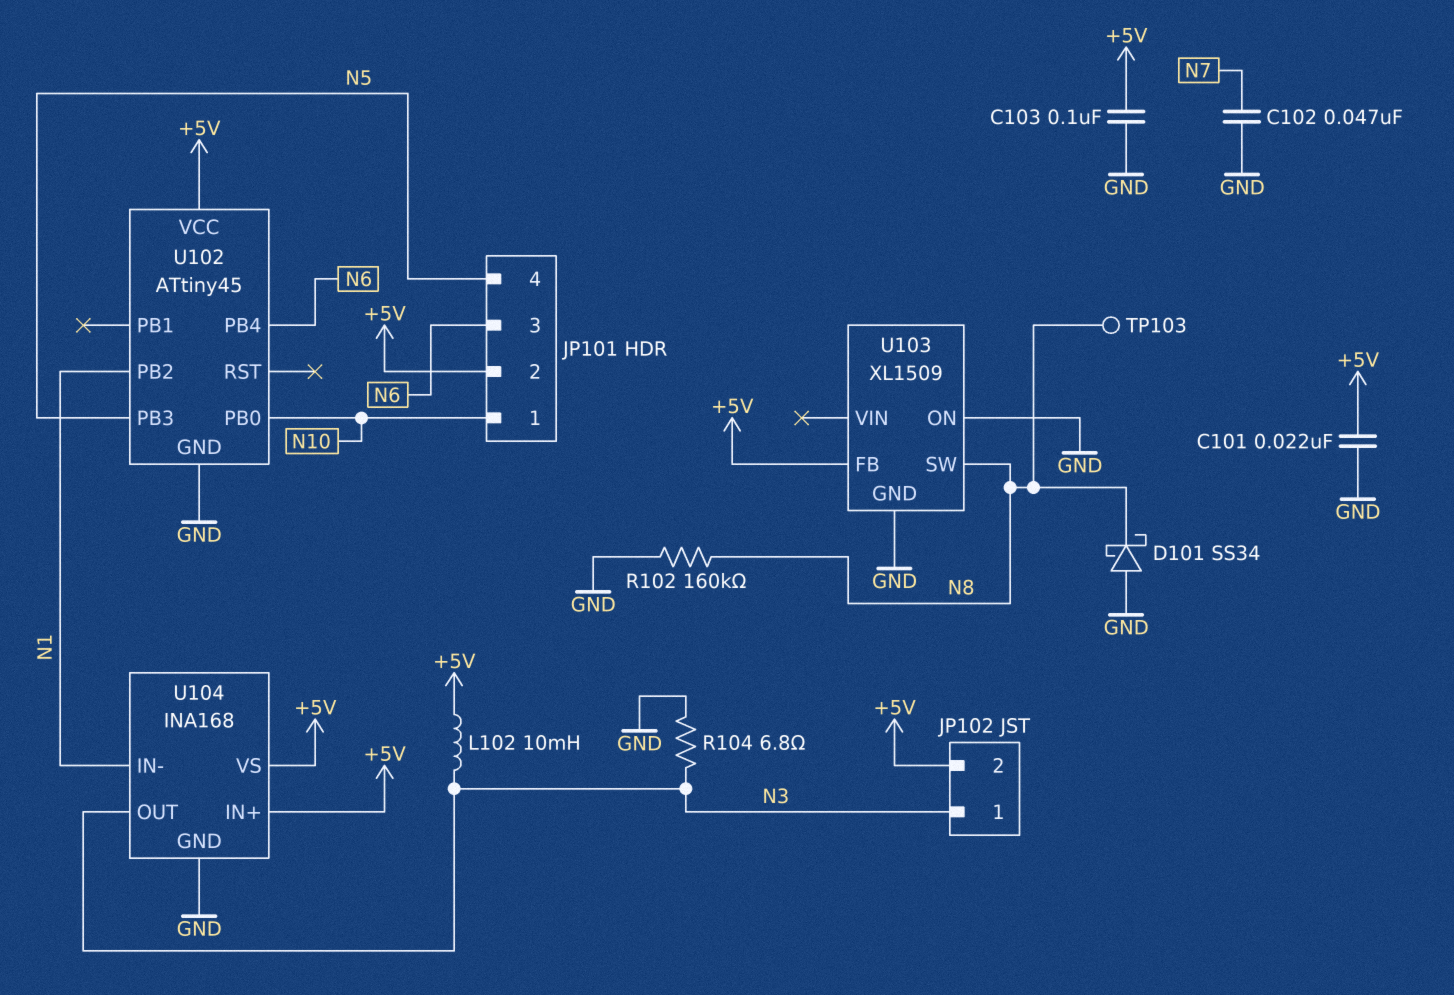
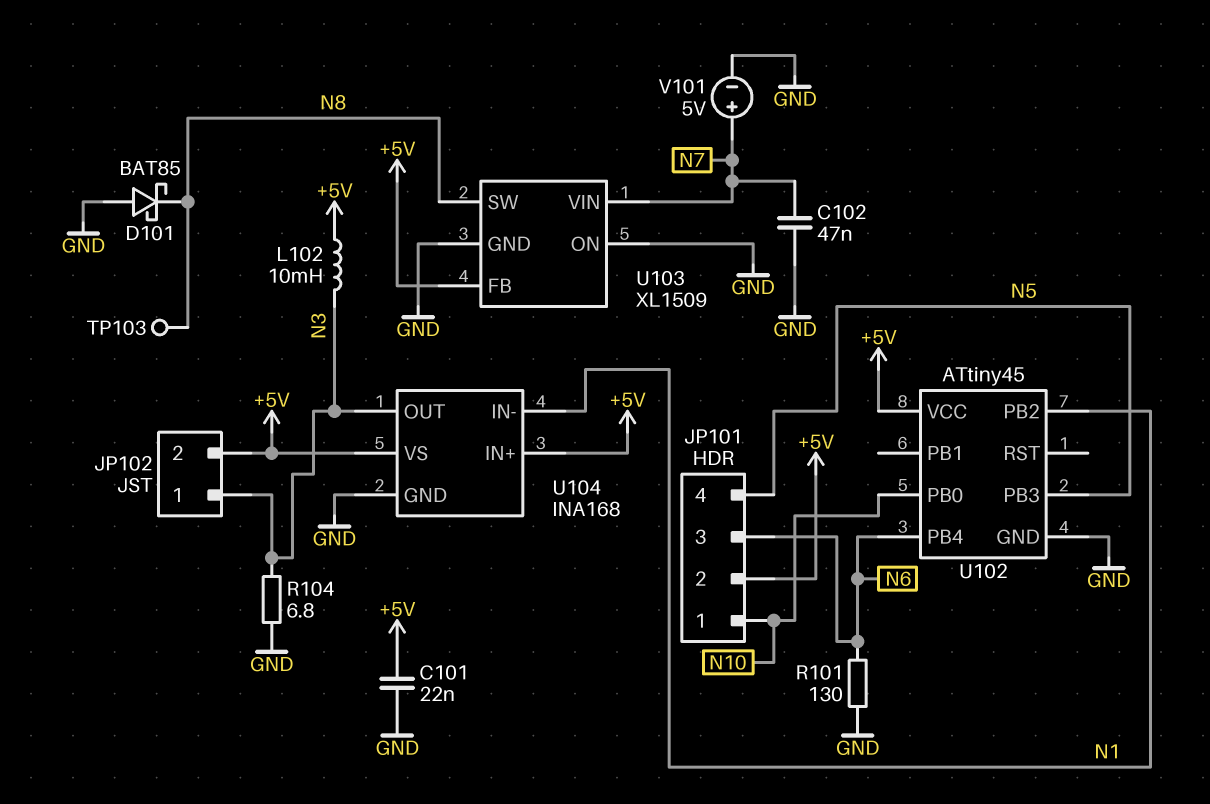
C103: 100nF (+5V, GND) -> none
D101: schottky SS34 (A GND, K N8) -> schottky BAT85 (A GND, K N8)
R101: none -> 130 (GND, N6)
R102: 160k (GND, N8) -> none
U103 pin VIN: none -> N7
V101: none -> 5V (plus N7, minus GND)

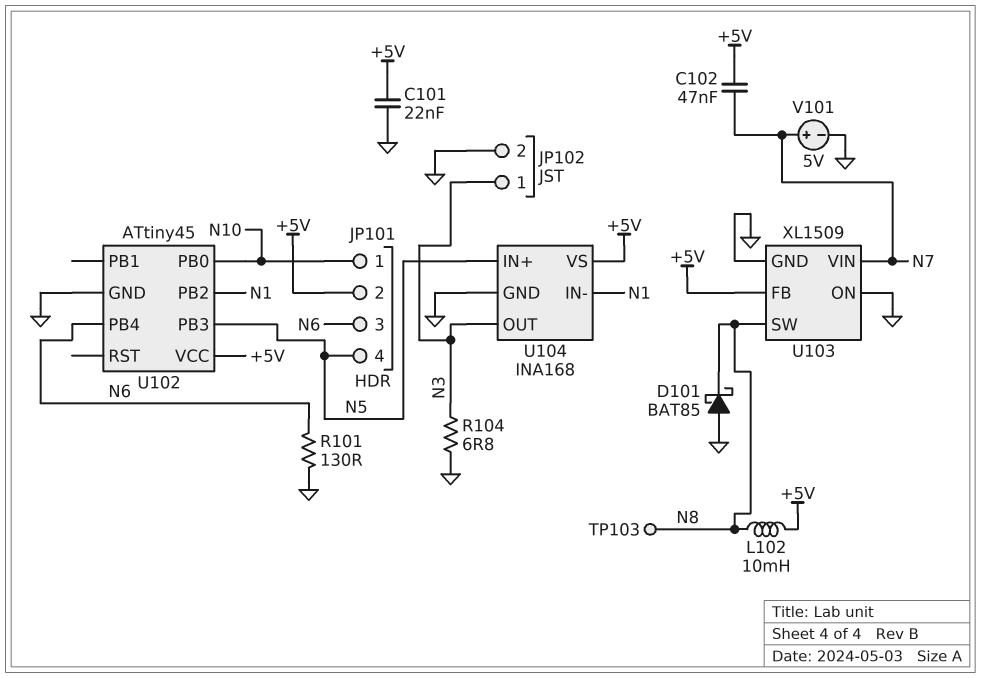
C102: 47nF (GND, N7) -> 47nF (+5V, N7)
JP102 pin 2: +5V -> GND
L102: 10mH (+5V, N3) -> 10mH (+5V, N8)
U104 pin IN+: +5V -> N5

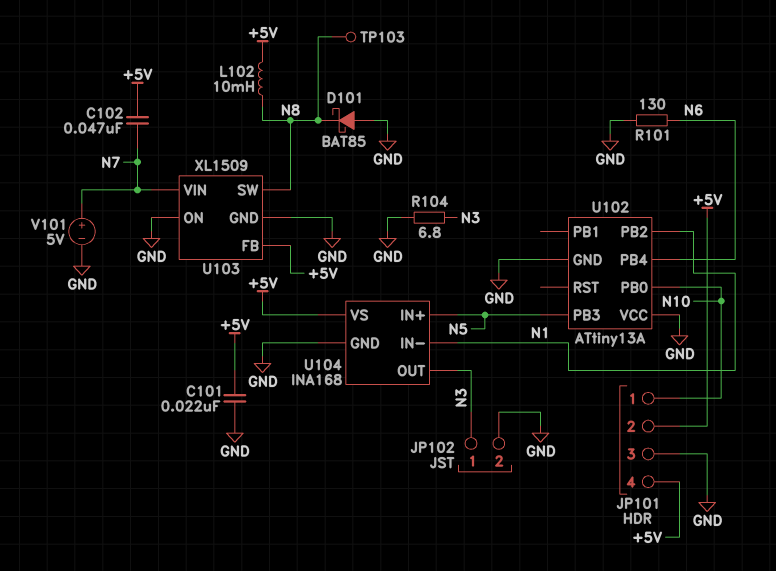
JP101 pin 3: N6 -> GND
JP101 pin 4: N5 -> +5V
U102: ATtiny45 -> ATtiny13A
U102 pin VCC: +5V -> GND

